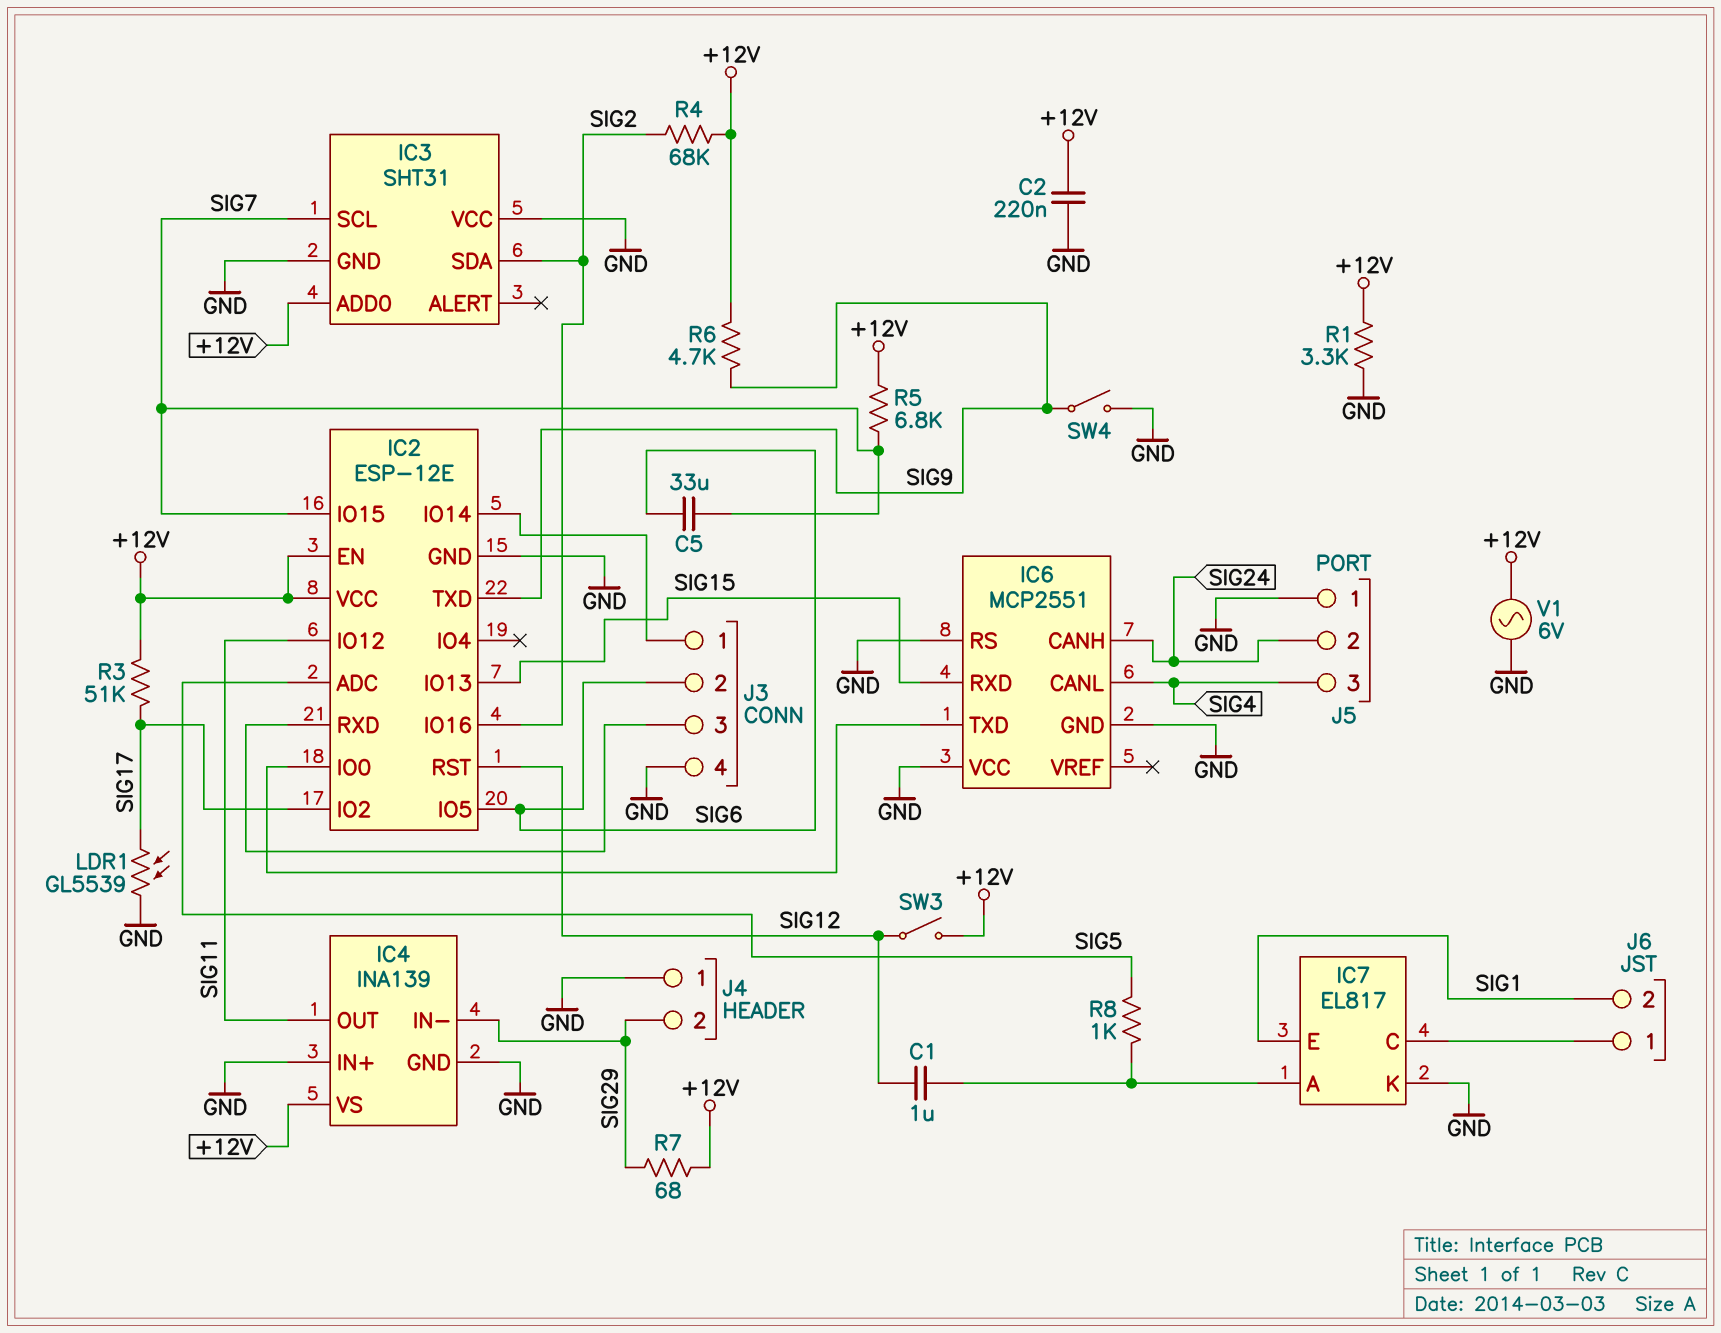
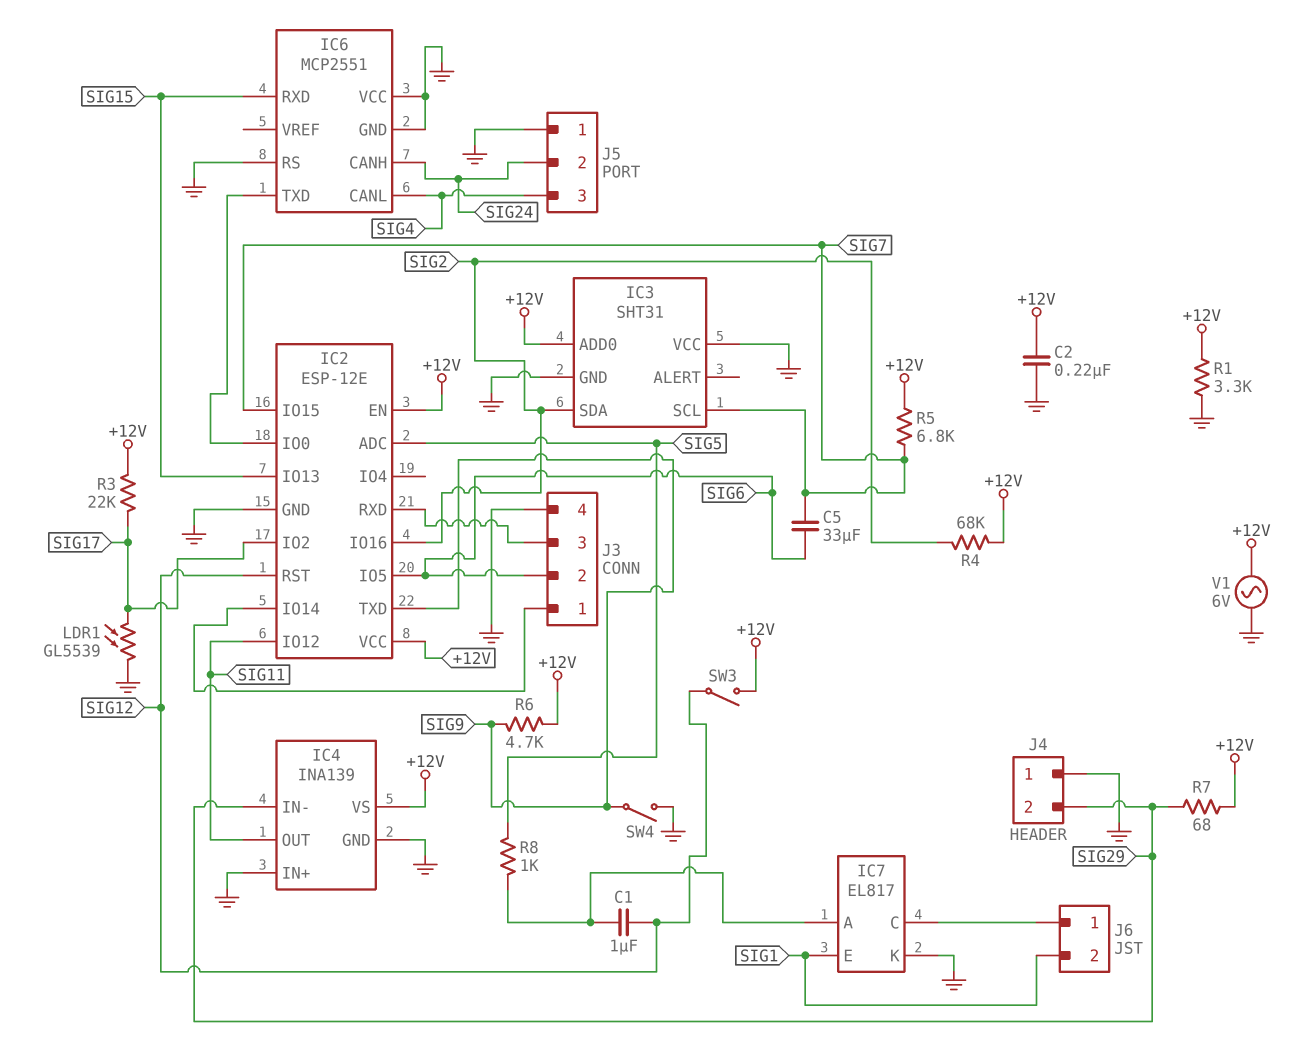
R3: 51k (+12V, SIG17) -> 22k (+12V, SIG17)

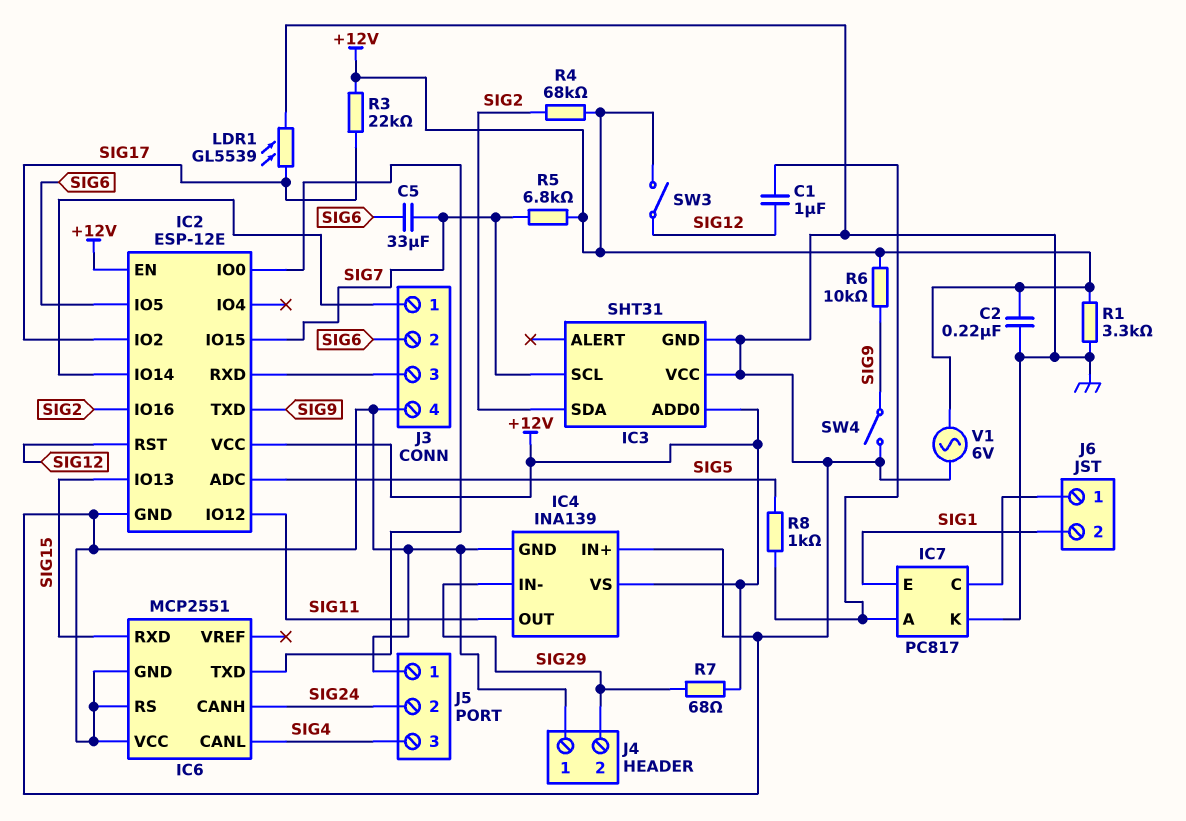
IC7: EL817 -> PC817
R6: 4.7k (+12V, SIG9) -> 10k (+12V, SIG9)

